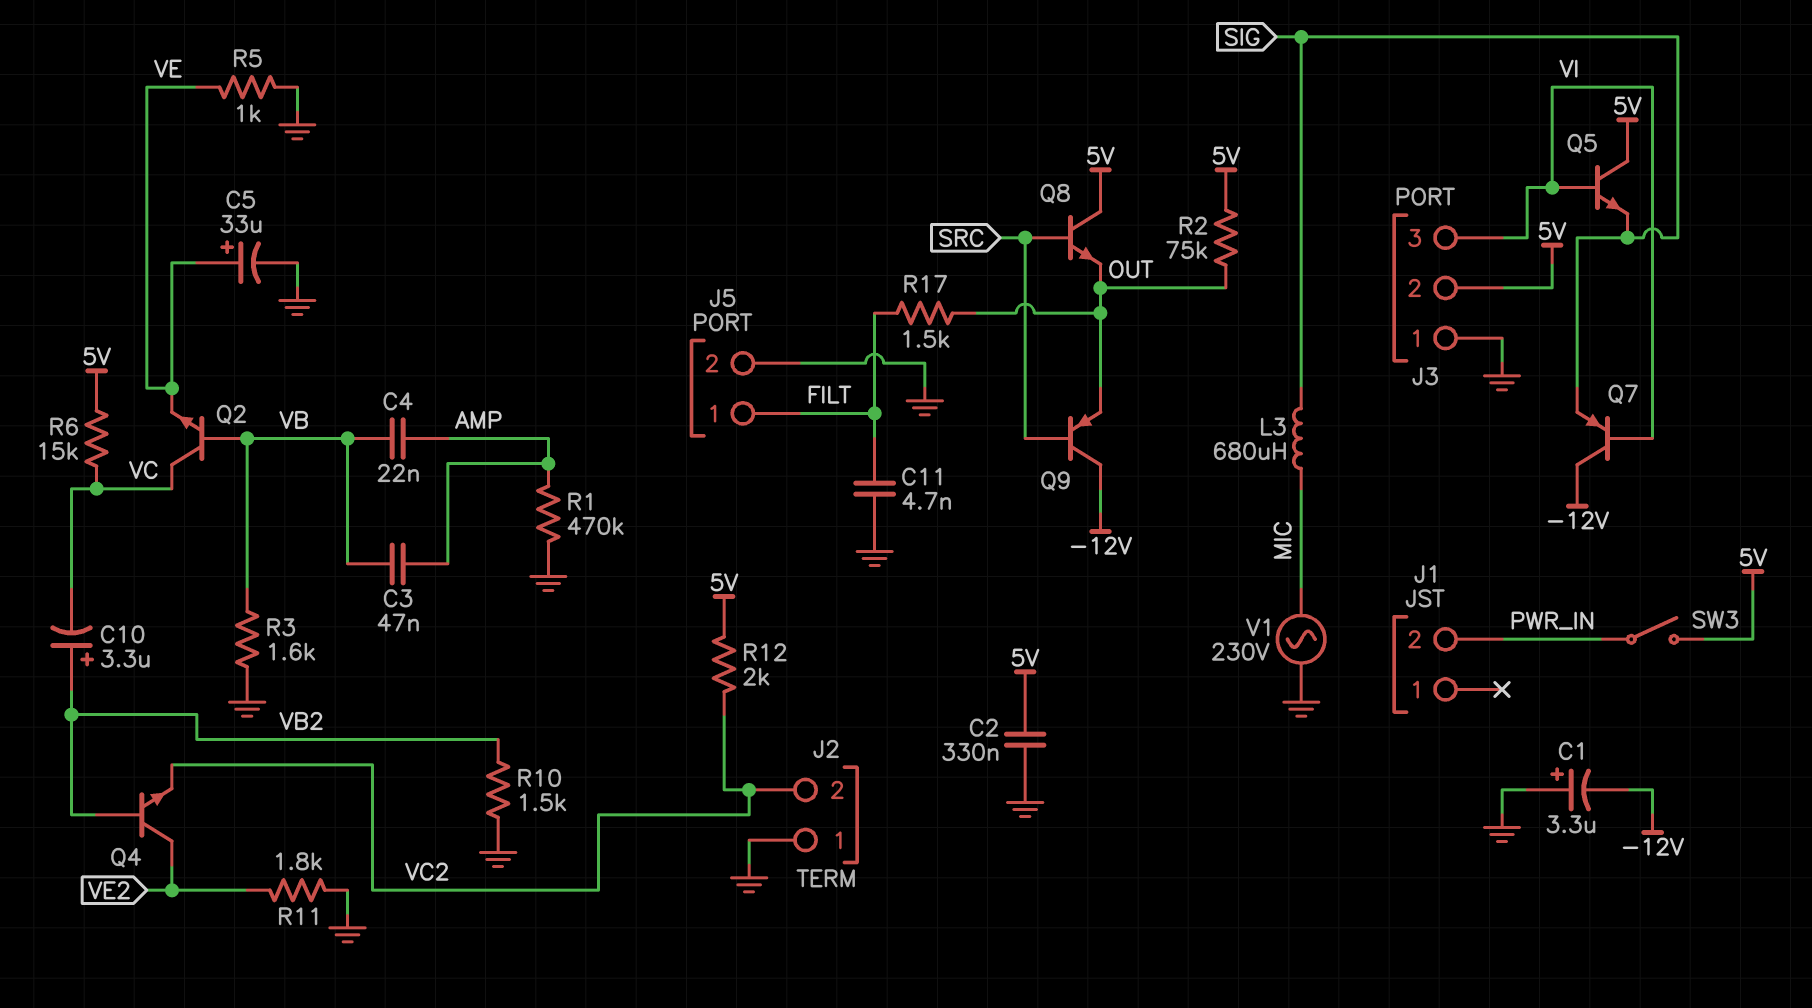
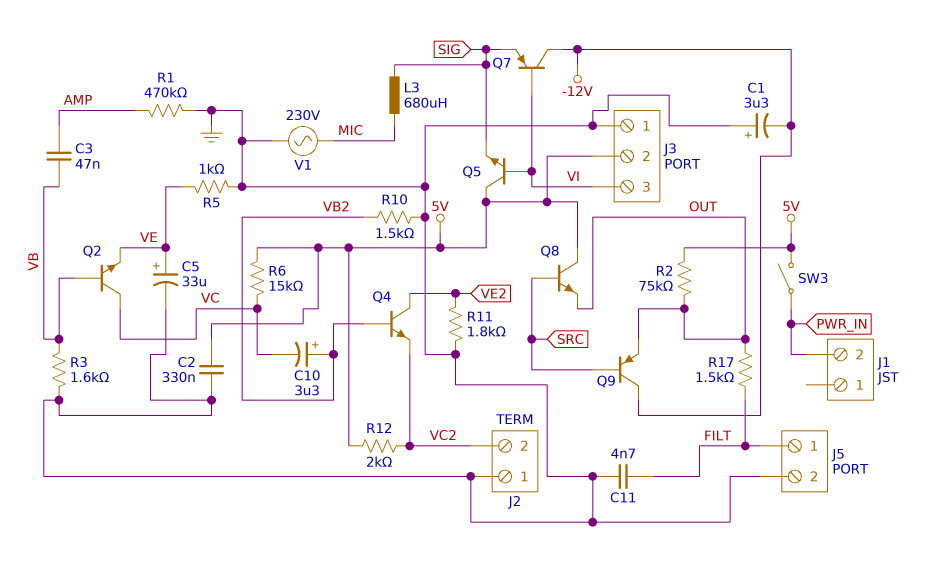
C4: 22nF (AMP, VB) -> none

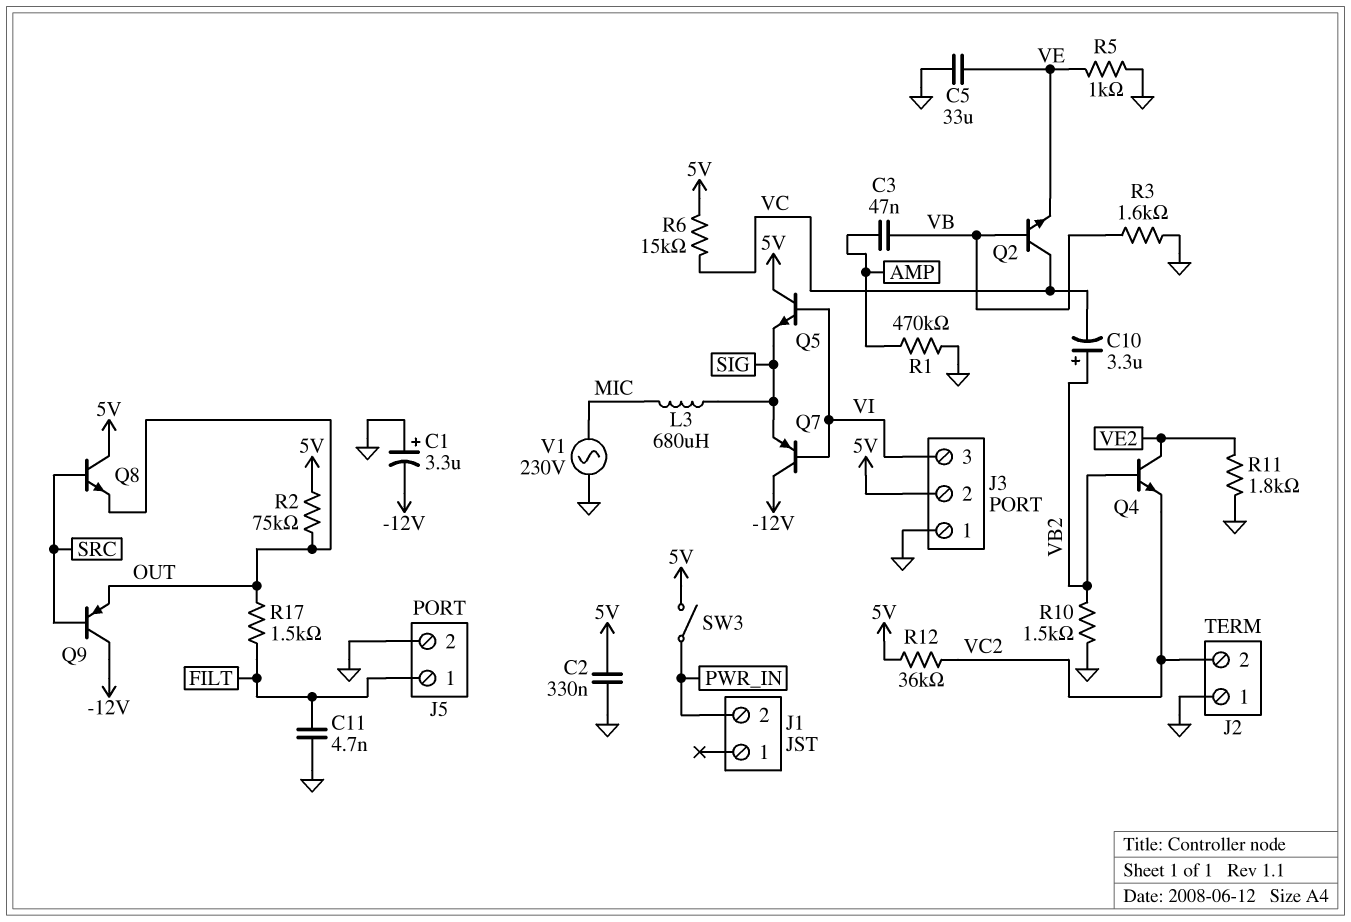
C5: 33uF (plus VE, minus GND) -> 33uF (GND, VE)
R12: 2k (5V, VC2) -> 36k (5V, VC2)

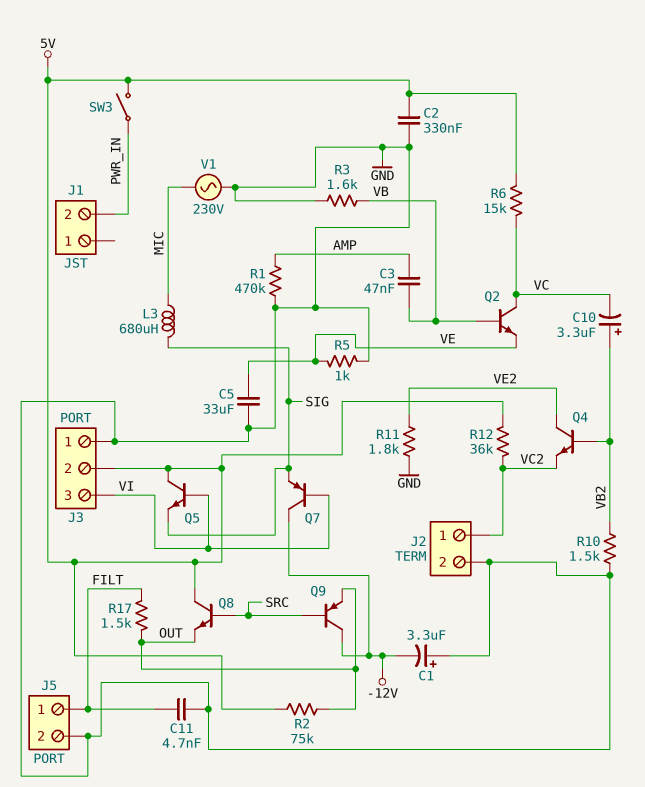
J2 pin 1: GND -> VC2
J2 pin 2: VC2 -> GND

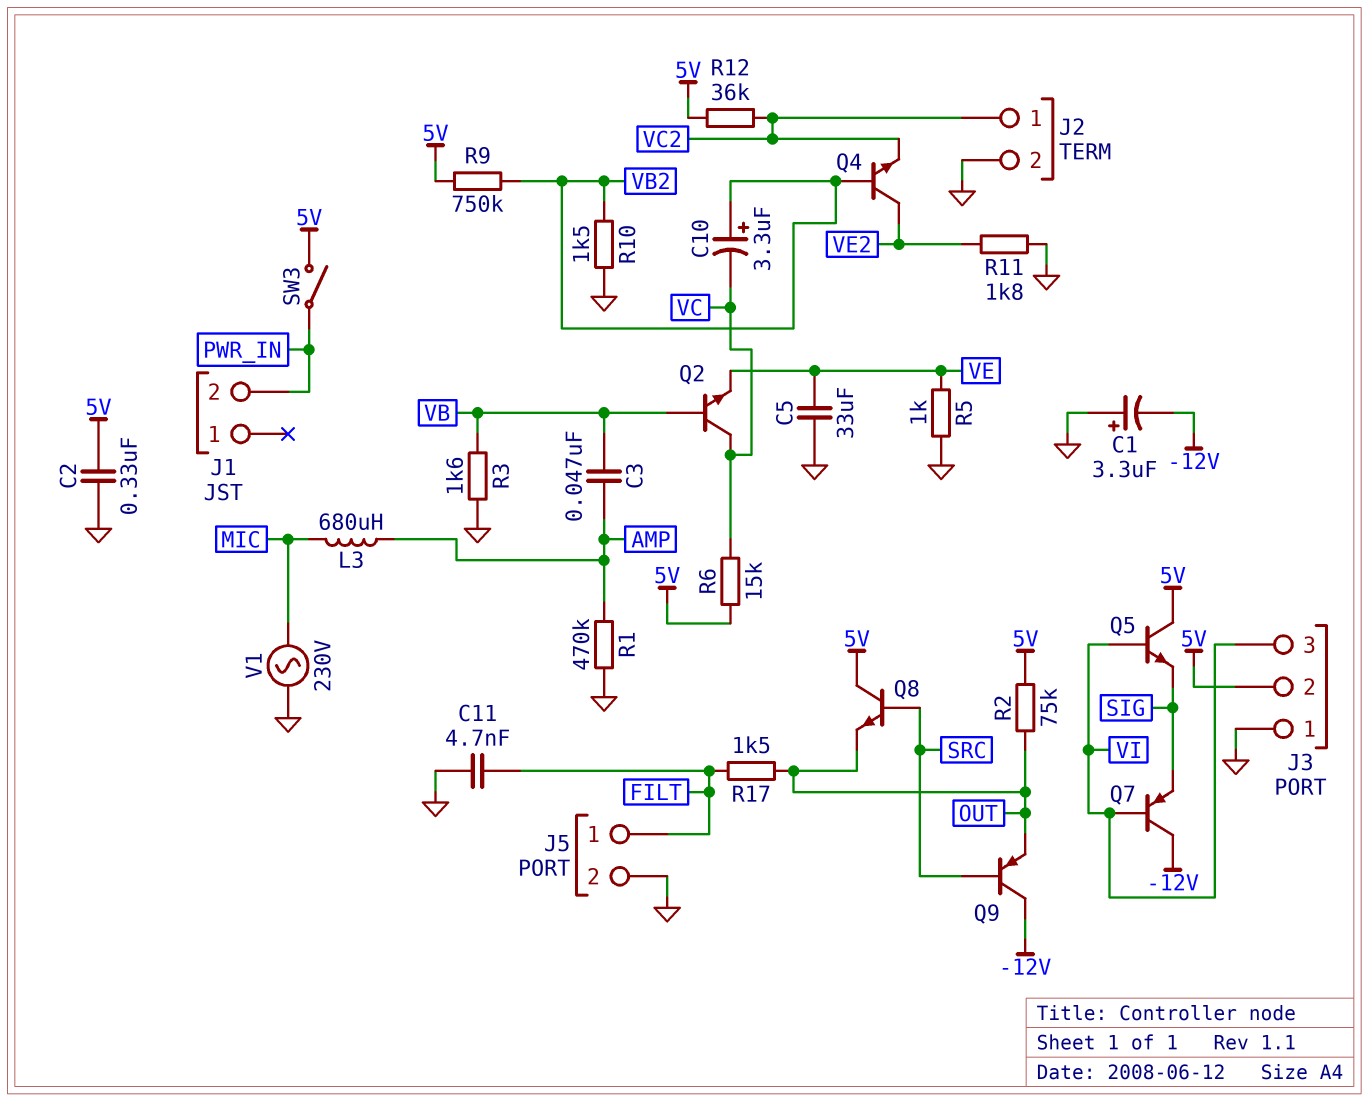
L3: 680uH (MIC, SIG) -> 680uH (AMP, MIC)
R9: none -> 750k (5V, VB2)

